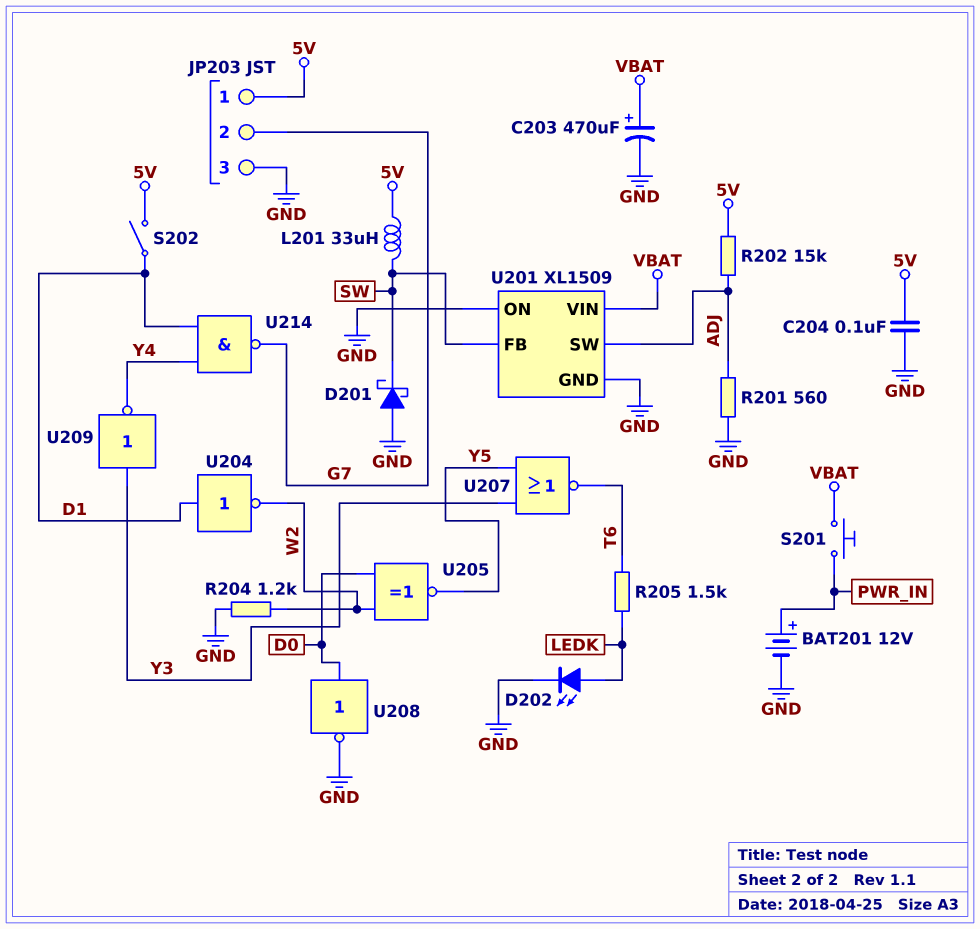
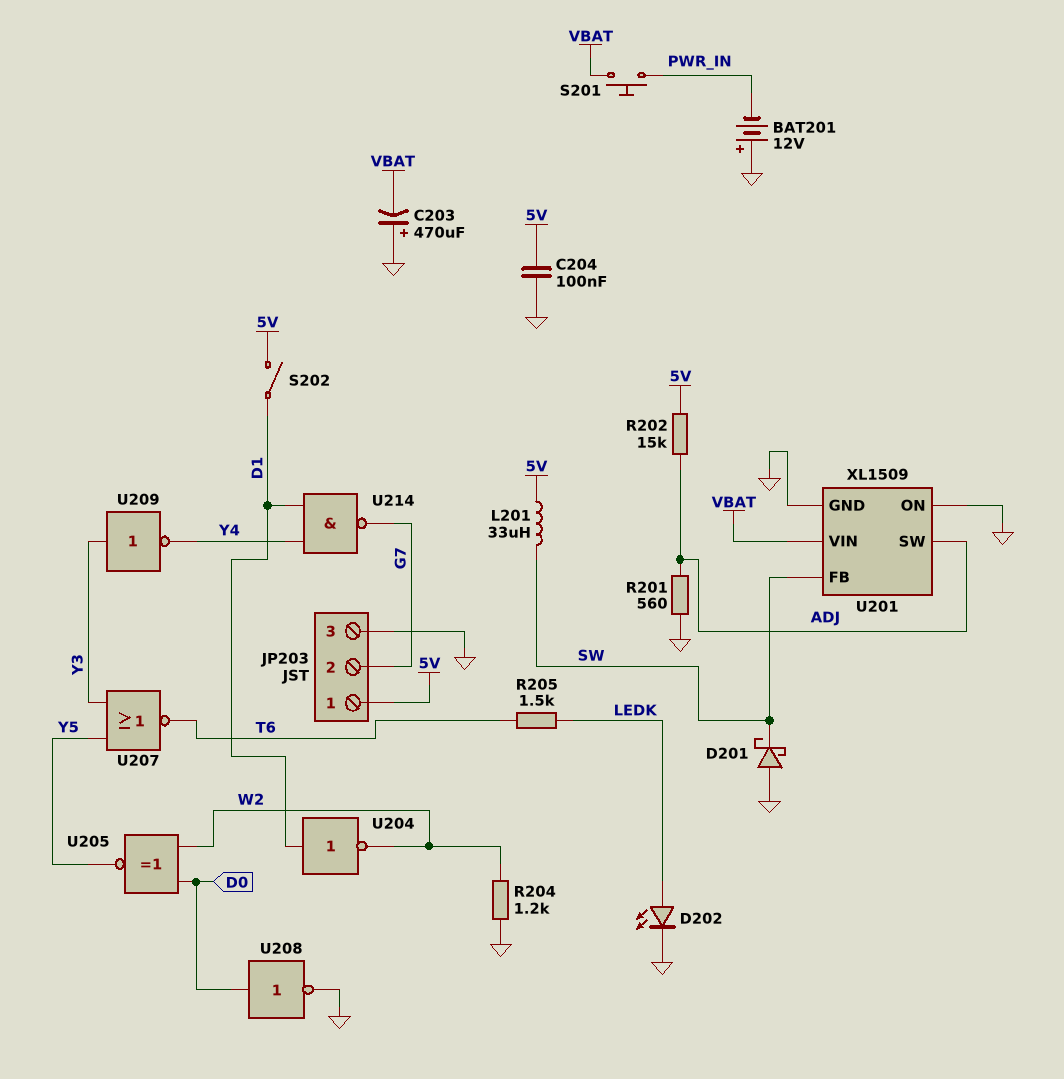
BAT201: 12V (plus PWR_IN, minus GND) -> 12V (plus GND, minus PWR_IN)
C203: 470uF (plus VBAT, minus GND) -> 470uF (plus GND, minus VBAT)

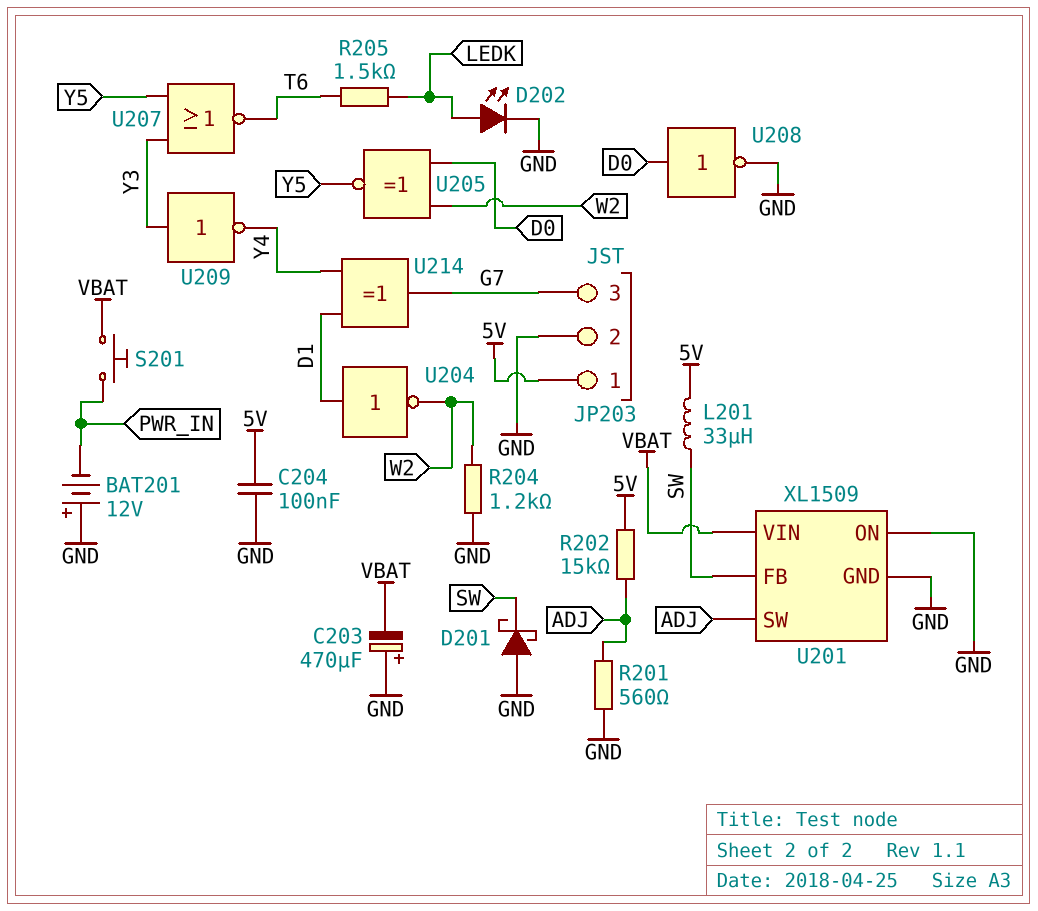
JP203 pin 2: G7 -> GND
JP203 pin 3: GND -> G7
S202: switch (5V, D1) -> none
U214: NAND (in D1, in Y4, out G7) -> XOR (in D1, in Y4, out G7)

